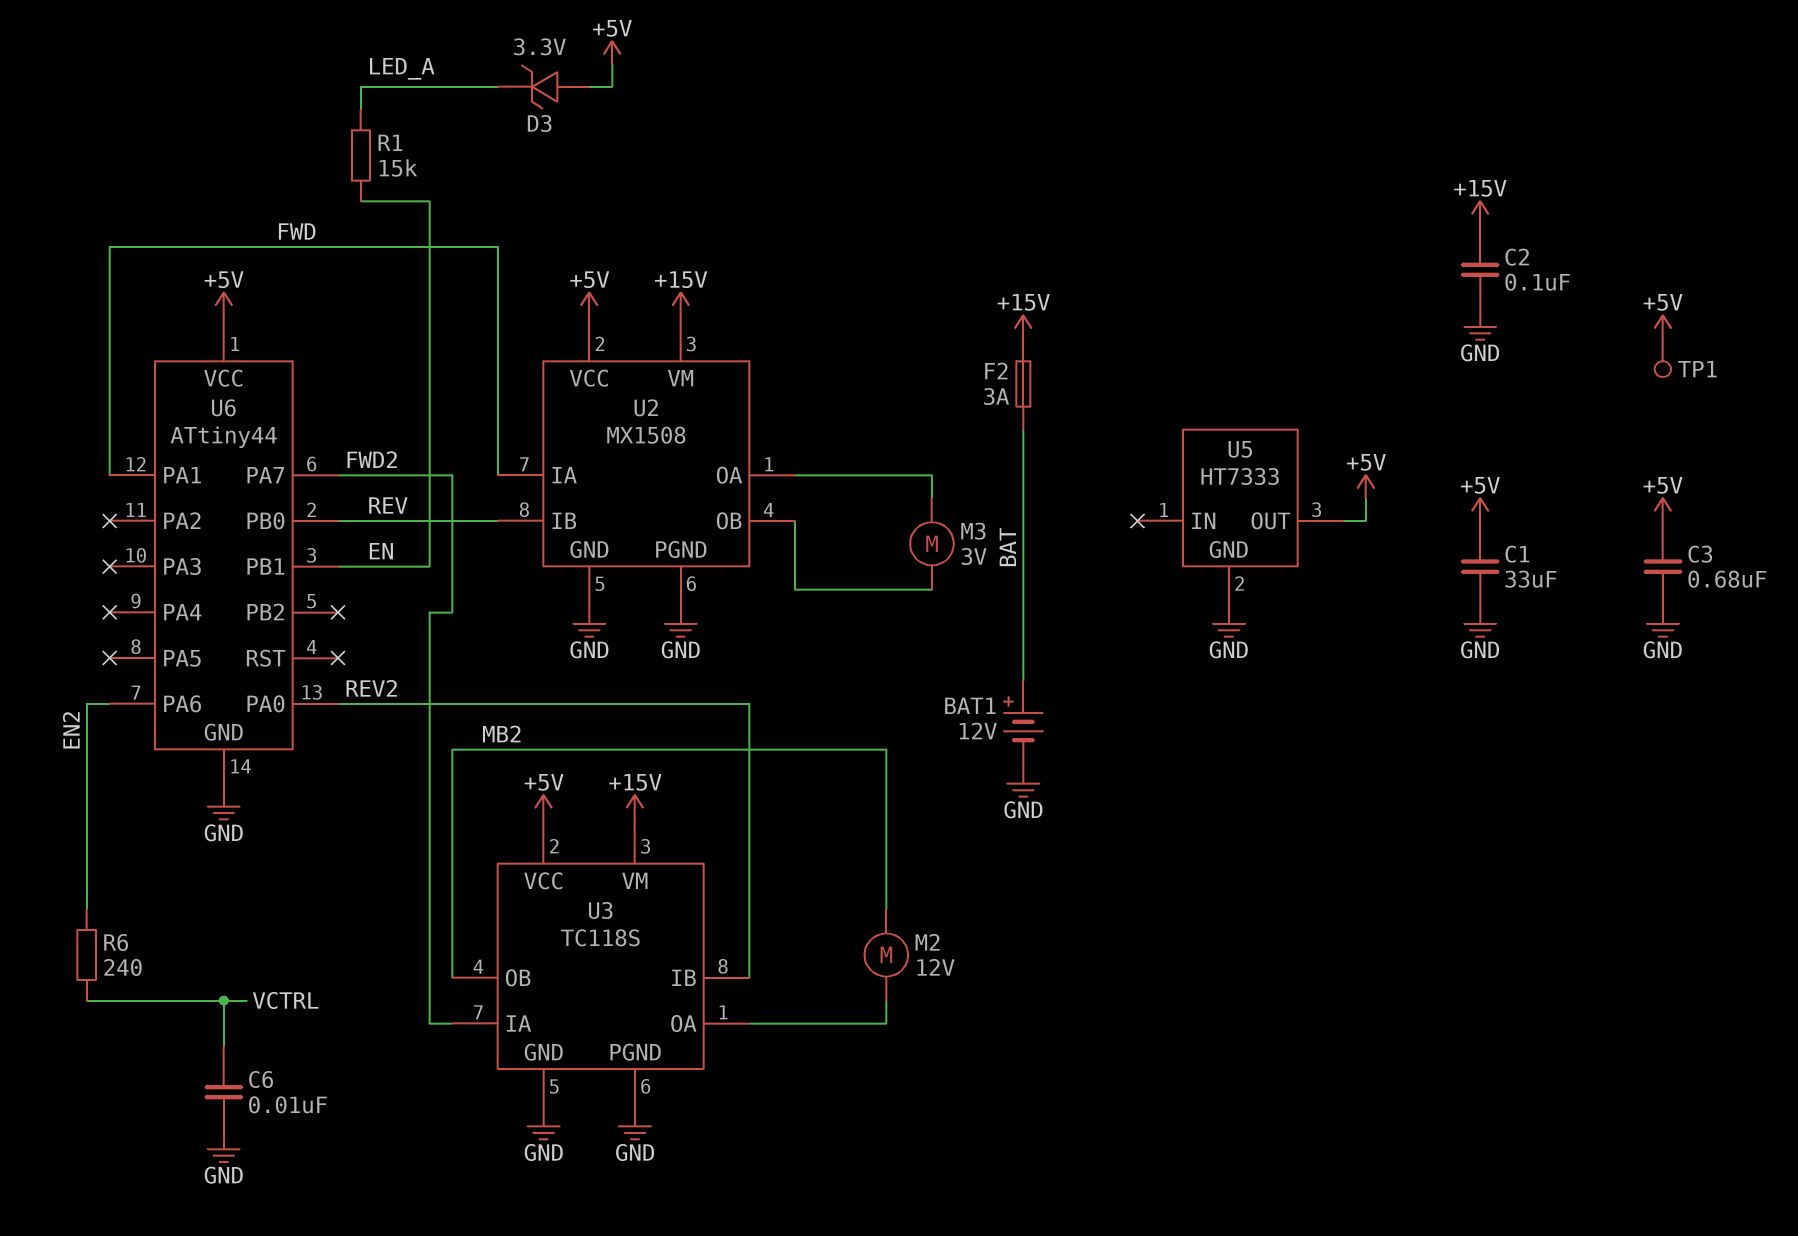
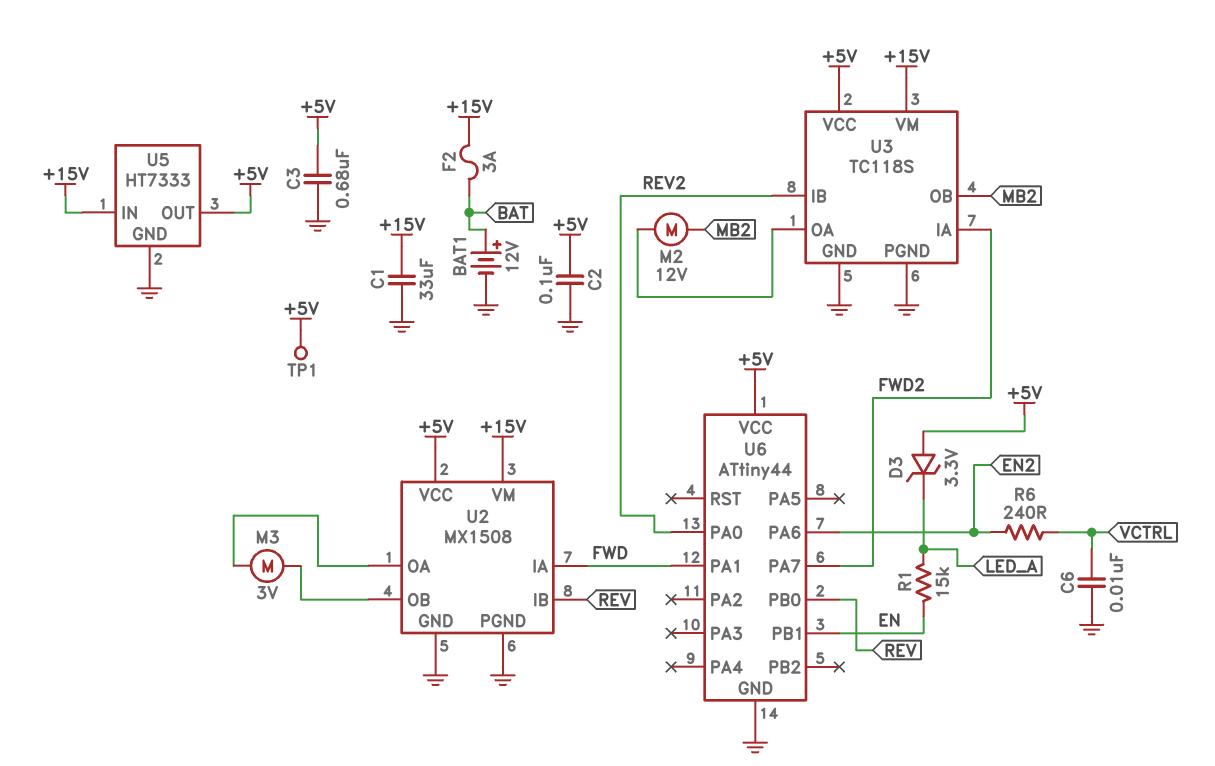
C1: 33uF (+5V, GND) -> 33uF (+15V, GND)
C2: 100nF (+15V, GND) -> 100nF (+5V, GND)
U5 pin IN: none -> +15V

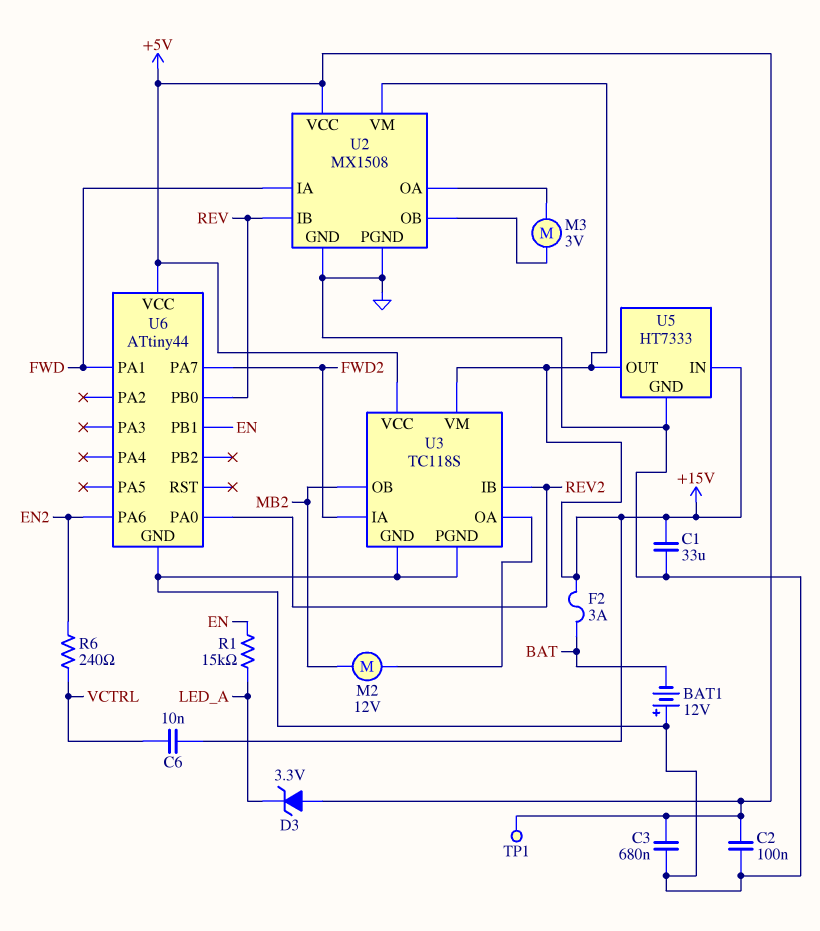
BAT1: 12V (plus BAT, minus GND) -> 12V (plus GND, minus BAT)
C6: 10nF (GND, VCTRL) -> 10nF (+15V, VCTRL)
U5 pin OUT: +5V -> +15V

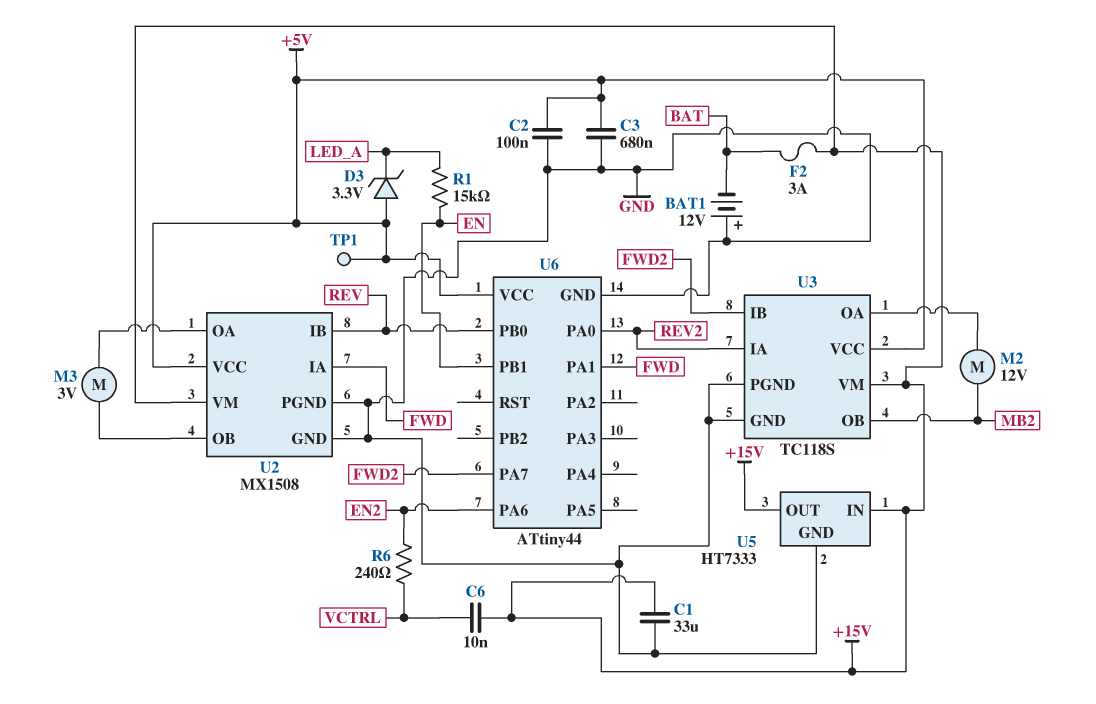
U3 pin IA: FWD2 -> REV2
U3 pin IB: REV2 -> FWD2

